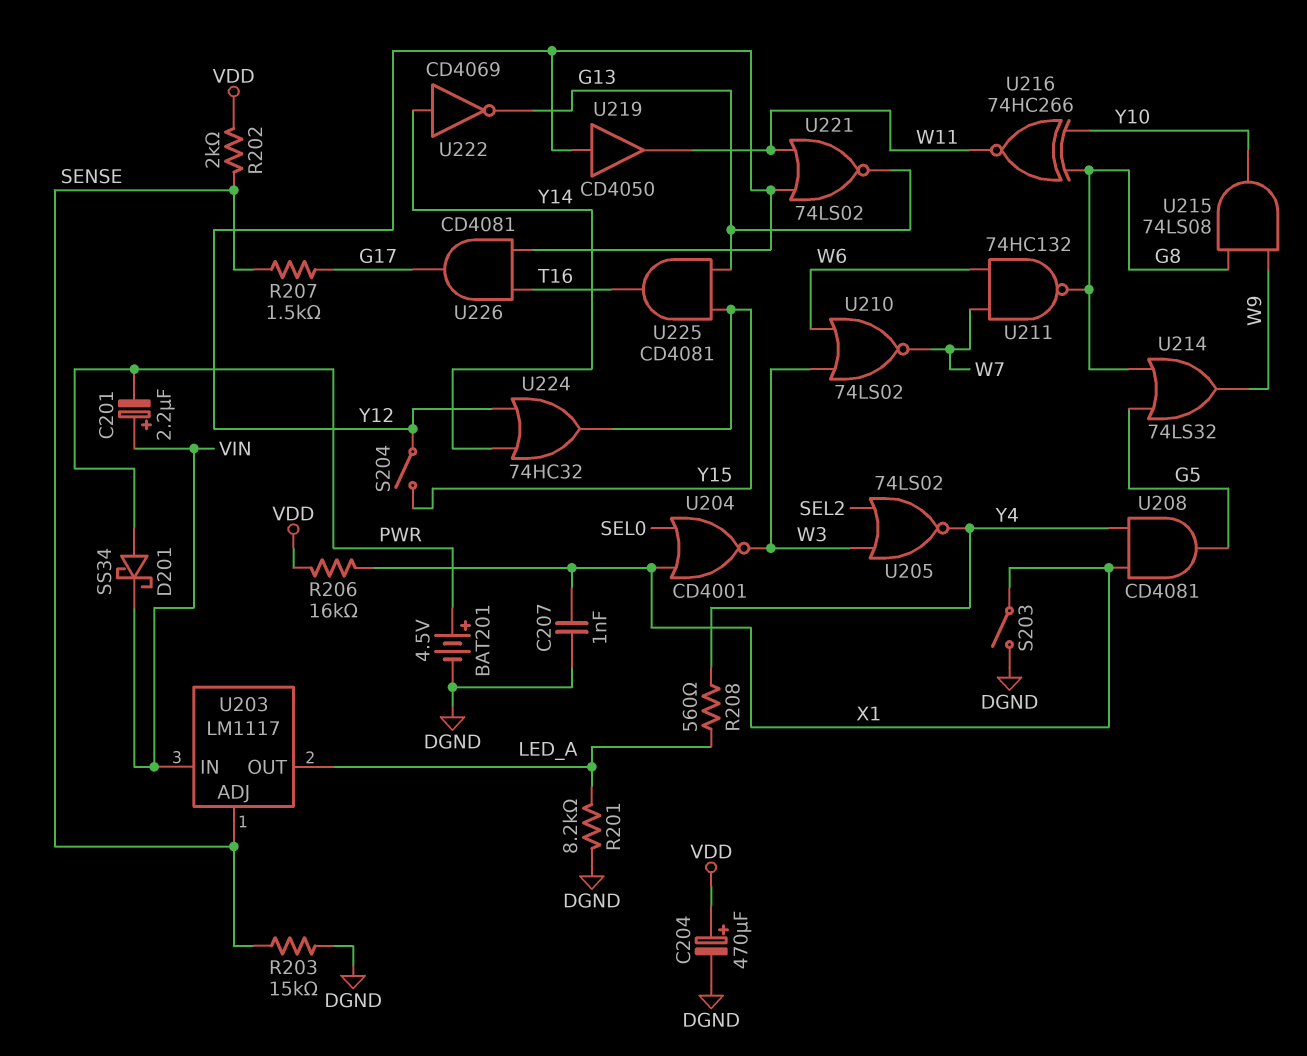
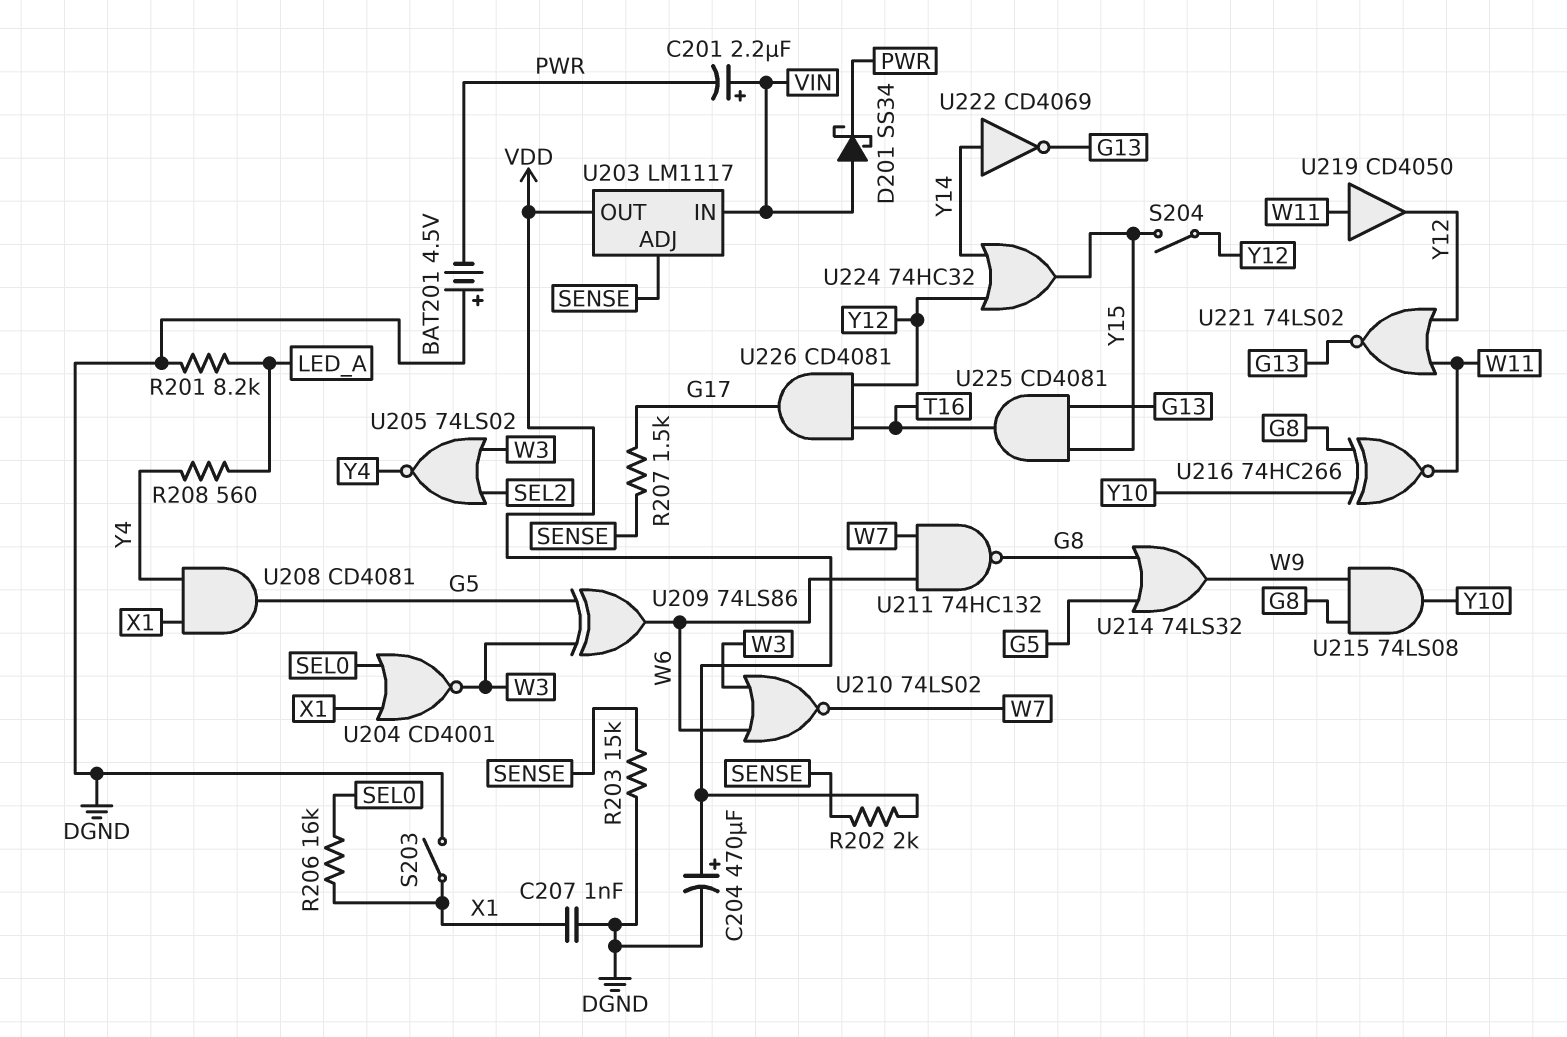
BAT201: 4.5V (plus PWR, minus DGND) -> 4.5V (plus DGND, minus PWR)
D201: schottky SS34 (A PWR, K VIN) -> schottky SS34 (A VIN, K PWR)
R206: 16k (VDD, X1) -> 16k (SEL0, X1)
U203 pin OUT: LED_A -> VDD
U209: none -> XOR 74LS86 (in G5, in W3, out W6)
U219: buffer CD4050 (in Y12, out W11) -> buffer CD4050 (in W11, out Y12)

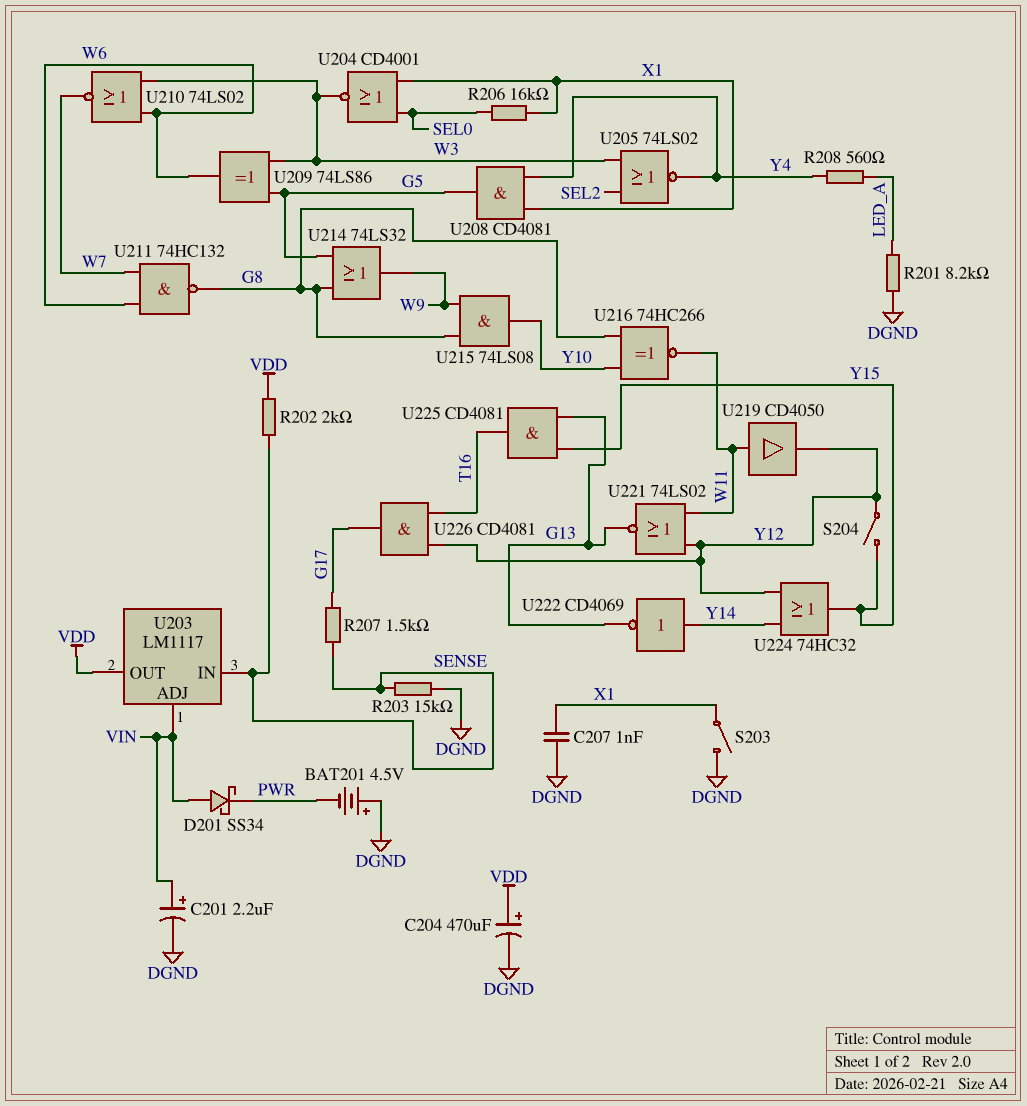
C201: 2.2uF (plus VIN, minus PWR) -> 2.2uF (plus VIN, minus DGND)
U203 pin ADJ: SENSE -> VIN
U203 pin IN: VIN -> SENSE

